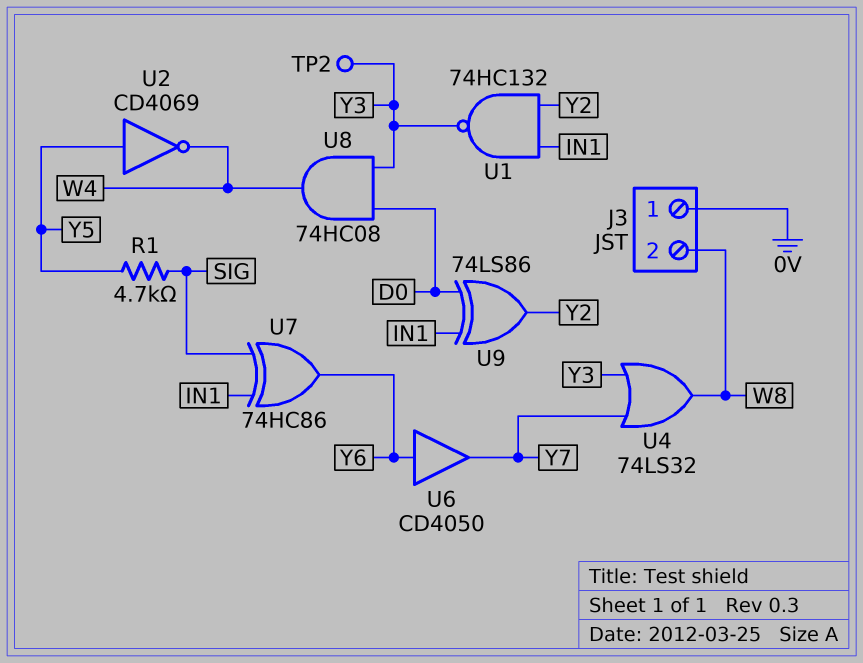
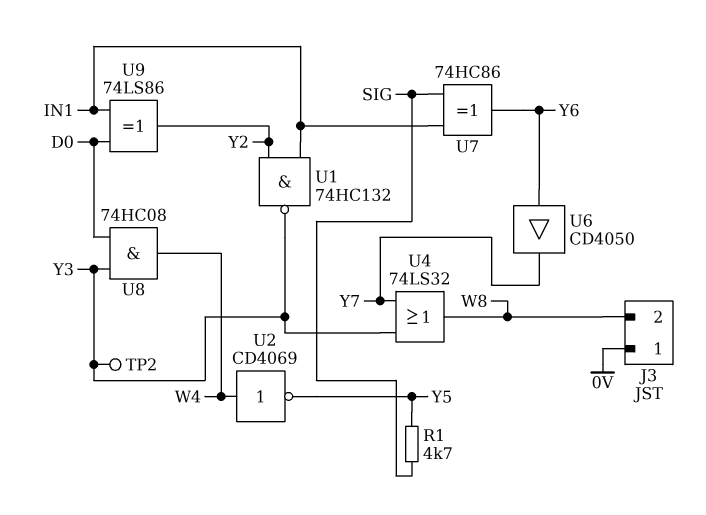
U2: NOT CD4069 (in Y5, out W4) -> NOT CD4069 (in W4, out Y5)

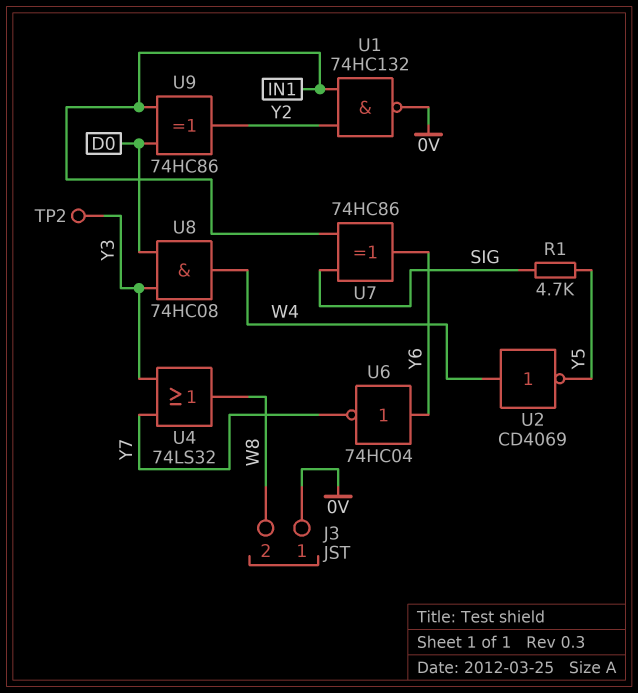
U1: NAND 74HC132 (in IN1, in Y2, out Y3) -> NAND 74HC132 (in IN1, in Y2, out 0V)
U6: buffer CD4050 (in Y6, out Y7) -> NOT 74HC04 (in Y6, out Y7)
U9: XOR 74LS86 (in D0, in IN1, out Y2) -> XOR 74HC86 (in D0, in IN1, out Y2)

